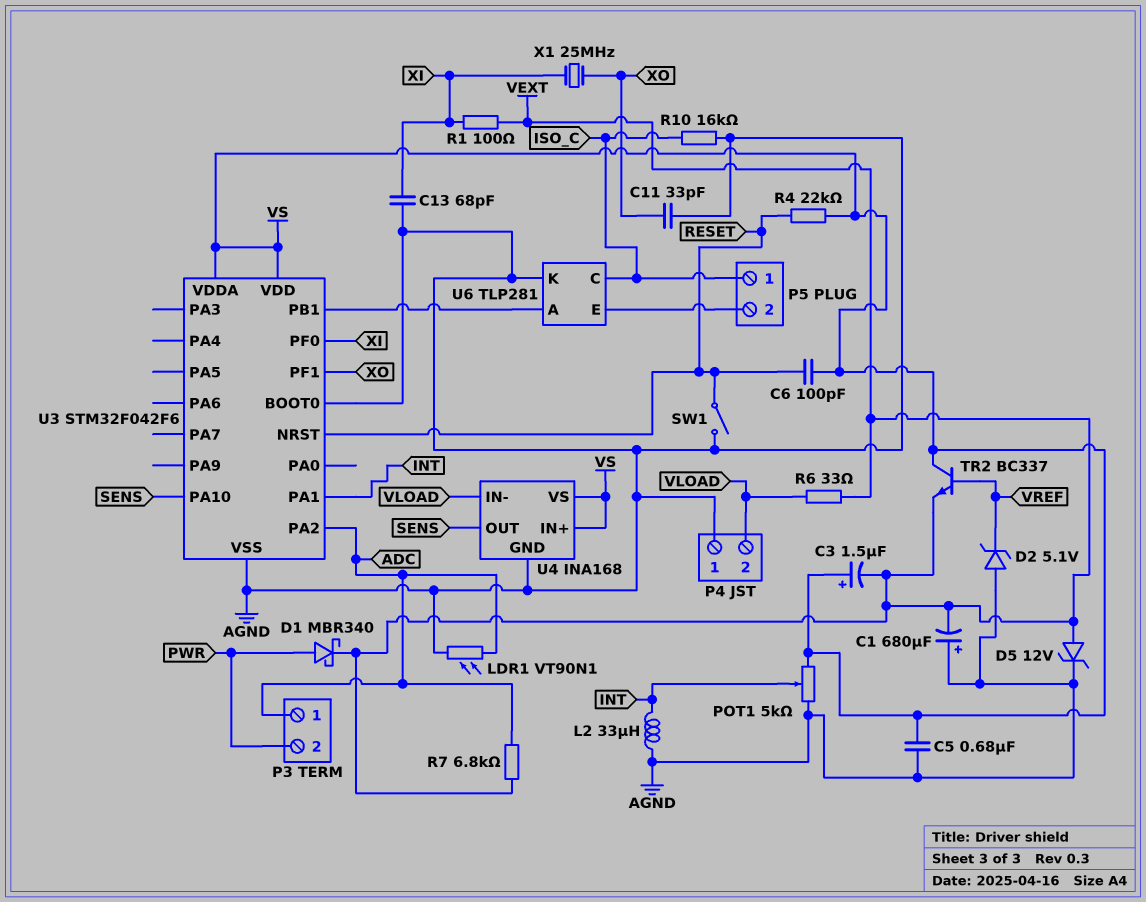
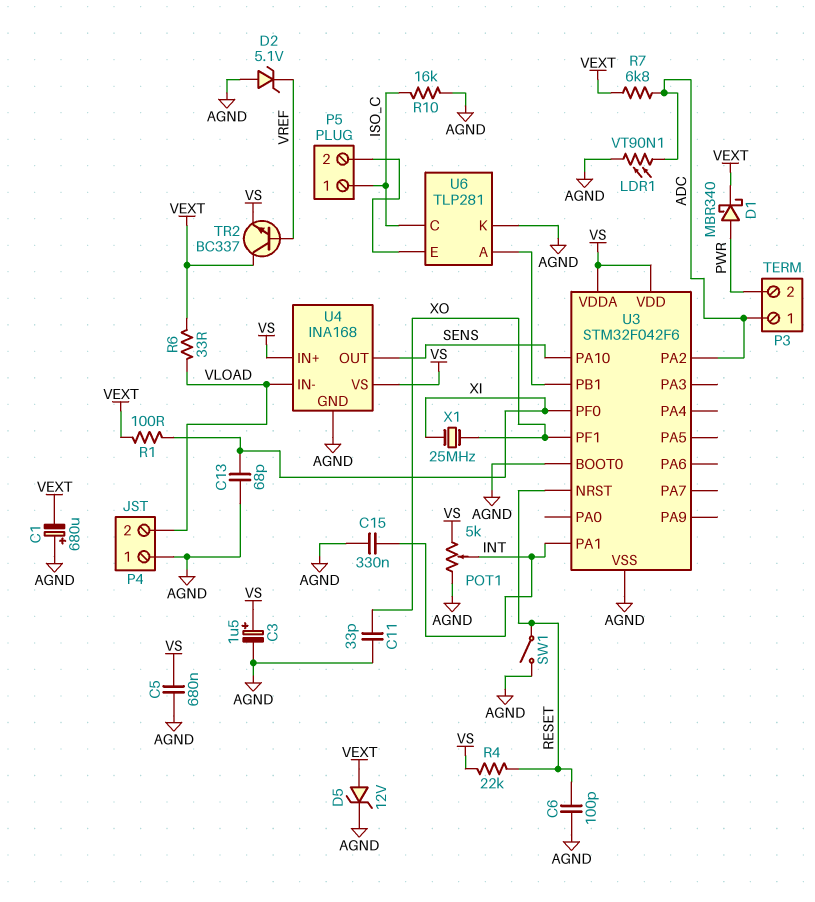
C3: 1.5uF (plus VS, minus VEXT) -> 1.5uF (plus VS, minus AGND)
C6: 100pF (RESET, VS) -> 100pF (AGND, RESET)
C15: none -> 330nF (AGND, INT)
L2: 33uH (AGND, INT) -> none
TR2: NPN BC337 (B VREF, C VS, E VEXT) -> NPN BC337 (B VREF, C VEXT, E VS)

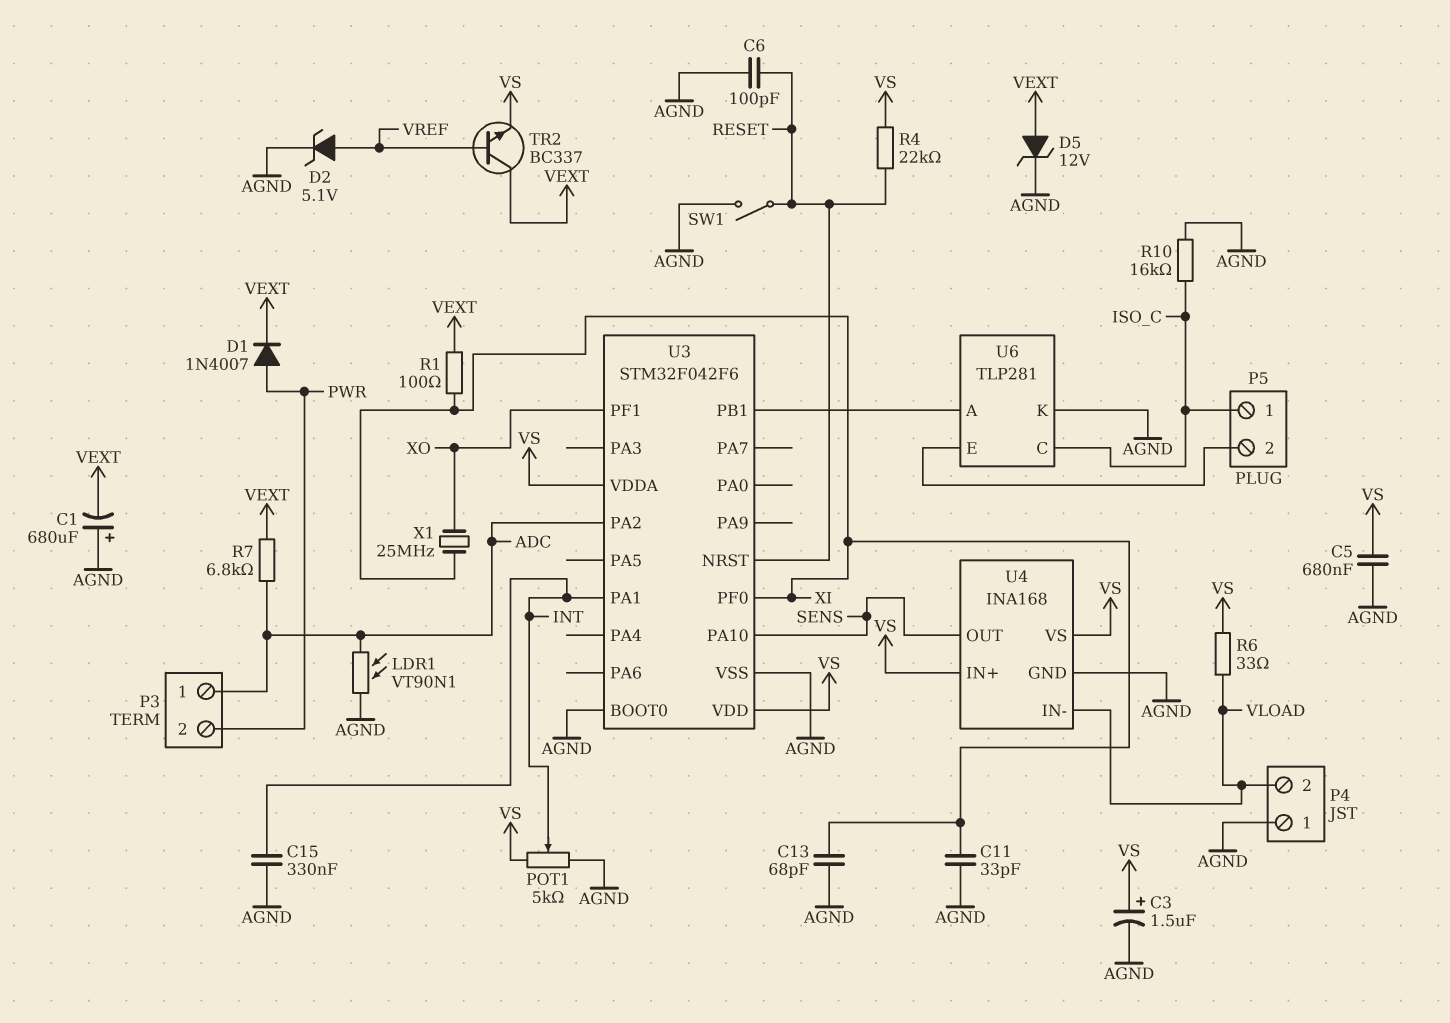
C11: 33pF (AGND, XO) -> 33pF (AGND, XI)
D1: schottky MBR340 (A PWR, K VEXT) -> diode 1N4007 (A PWR, K VEXT)
D2: zener 5.1V (A AGND, K VREF) -> zener 5.1V (A VREF, K AGND)
R6: 33 (VEXT, VLOAD) -> 33 (VLOAD, VS)

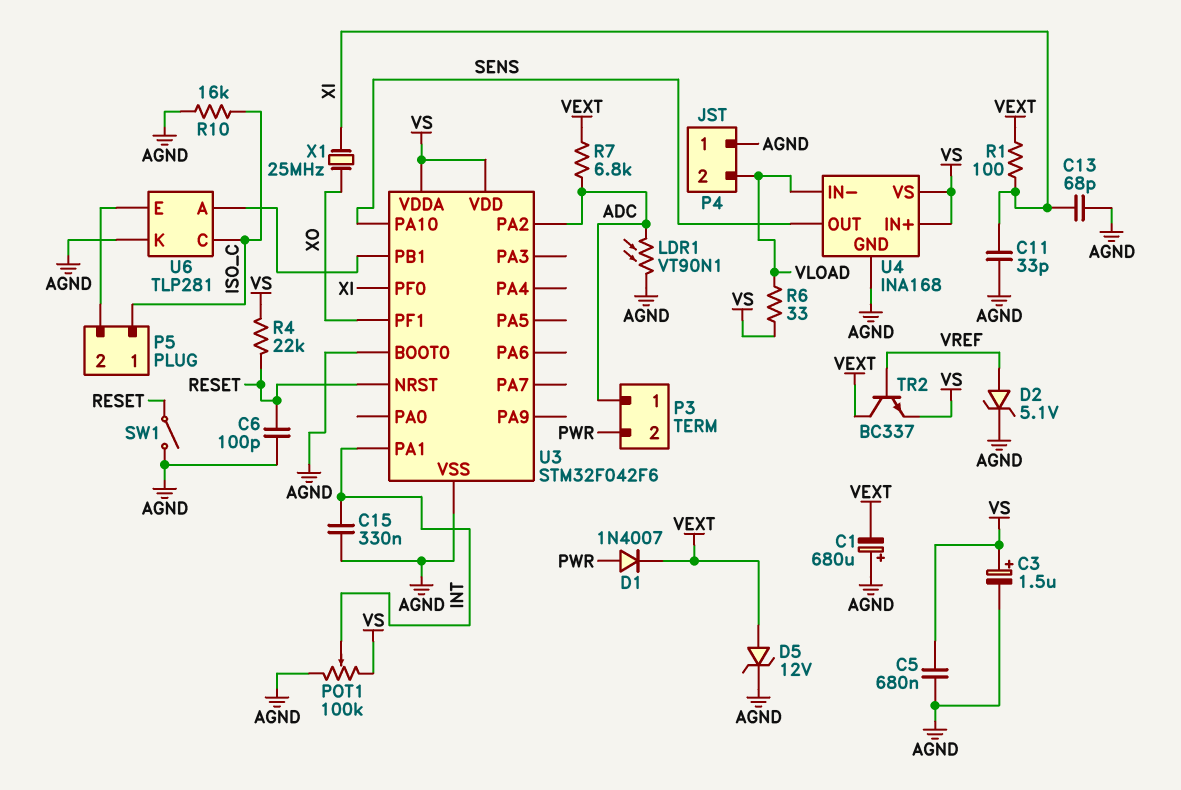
POT1: 5k (AGND, VS, wiper INT) -> 100k (AGND, VS, wiper INT)

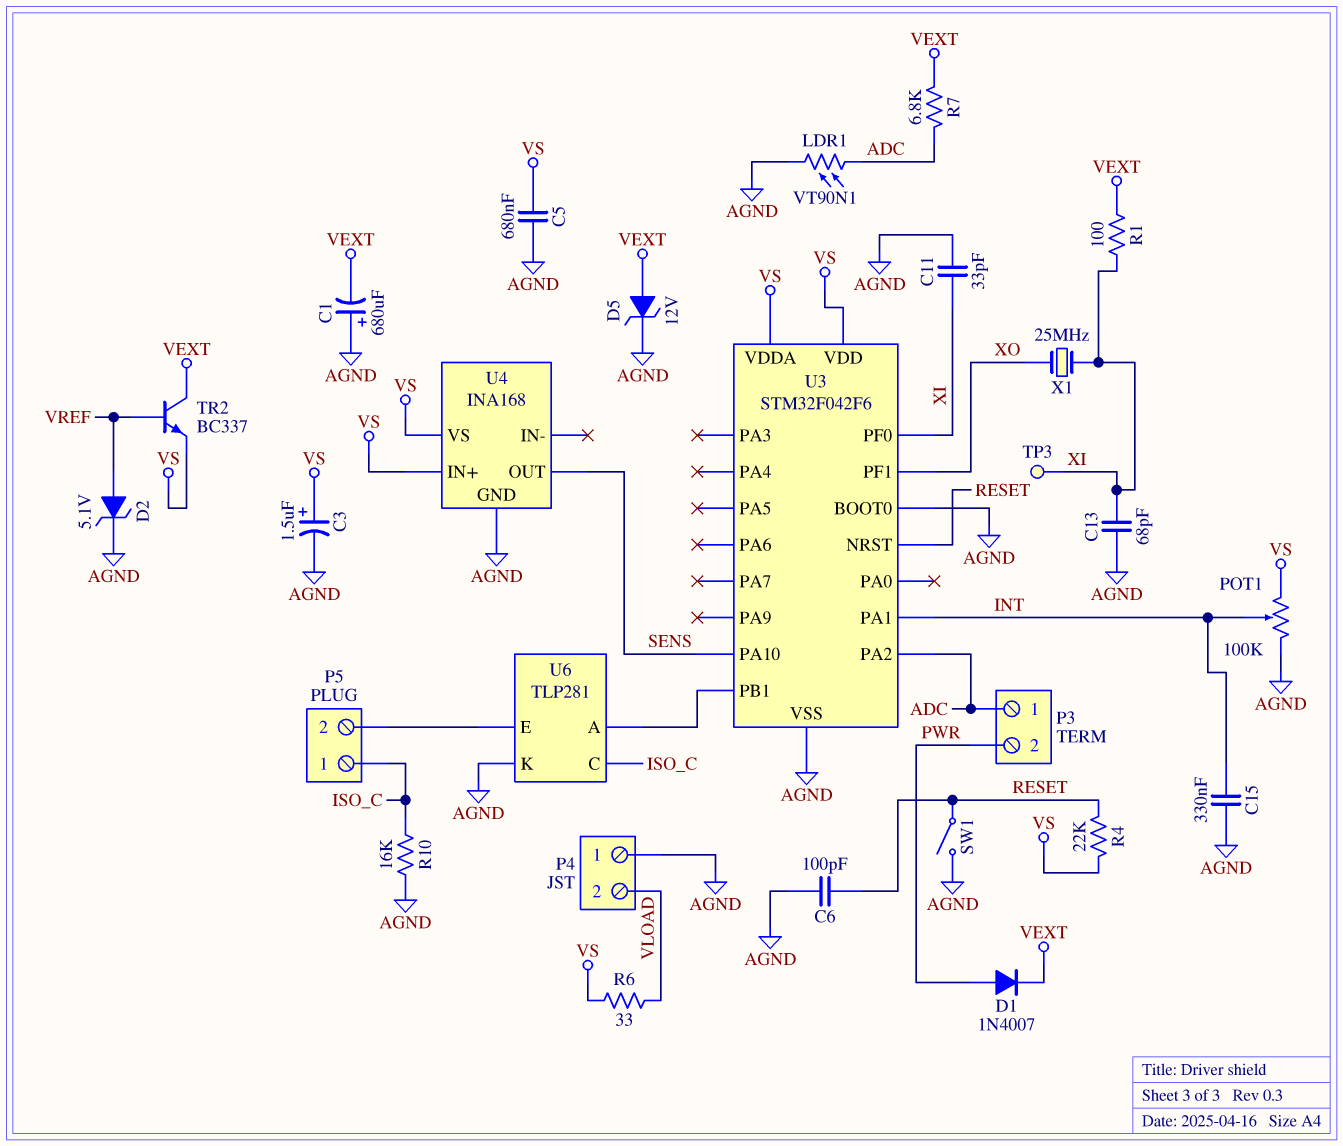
TP3: none -> test point (XI)
U4 pin IN-: VLOAD -> none

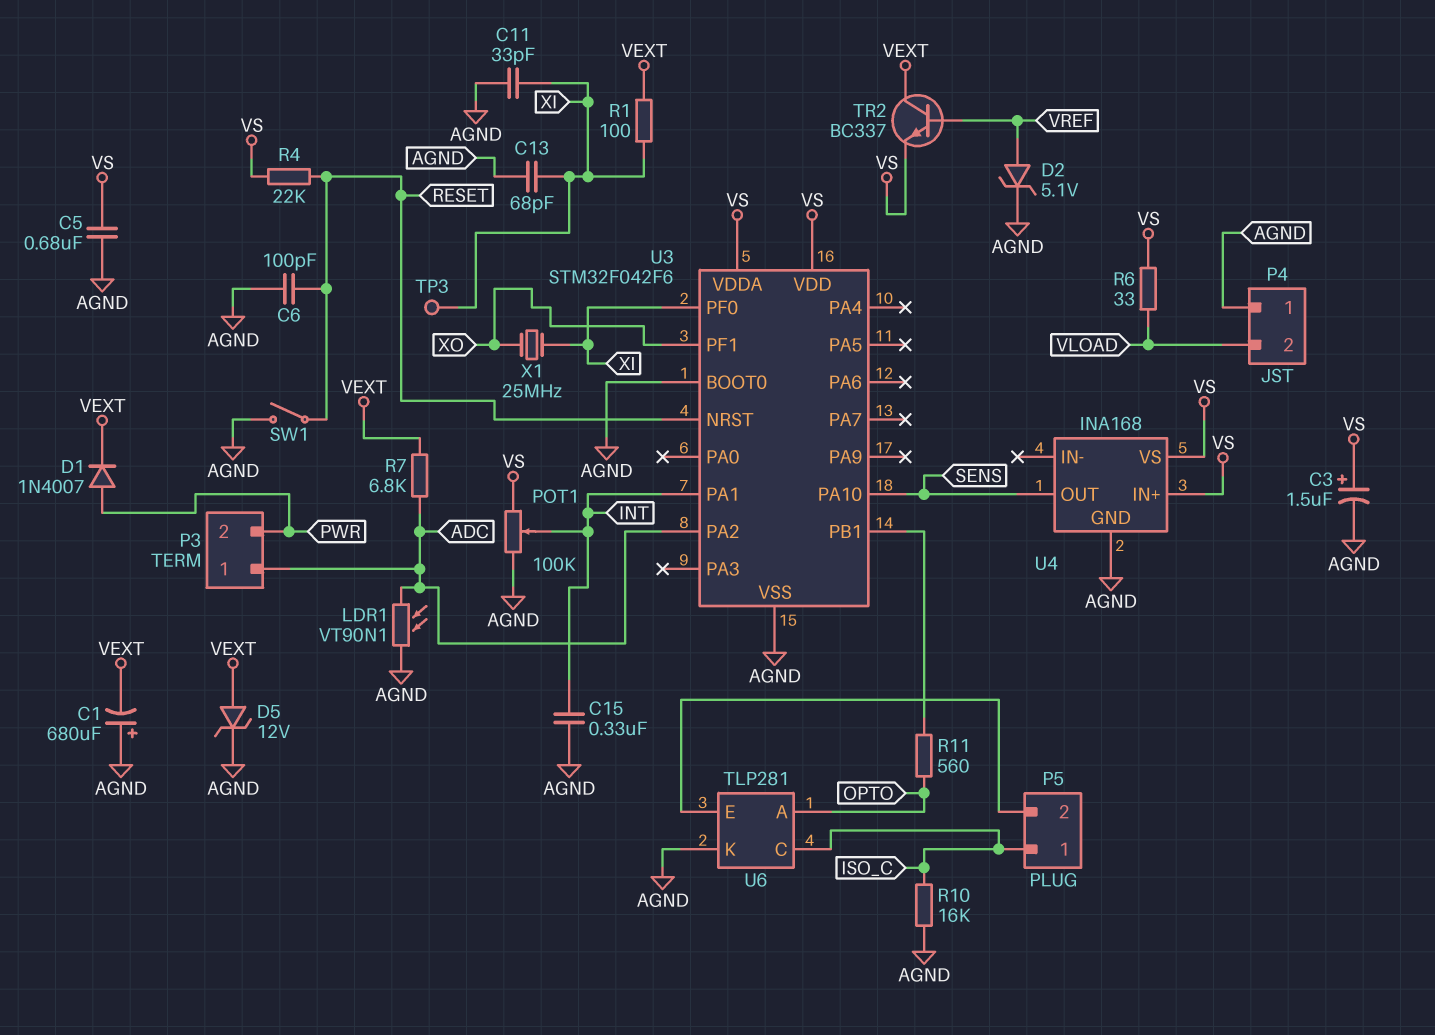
R11: none -> 560 (OPTO, U3/PB1)
U6 pin A: U3/PB1 -> OPTO

